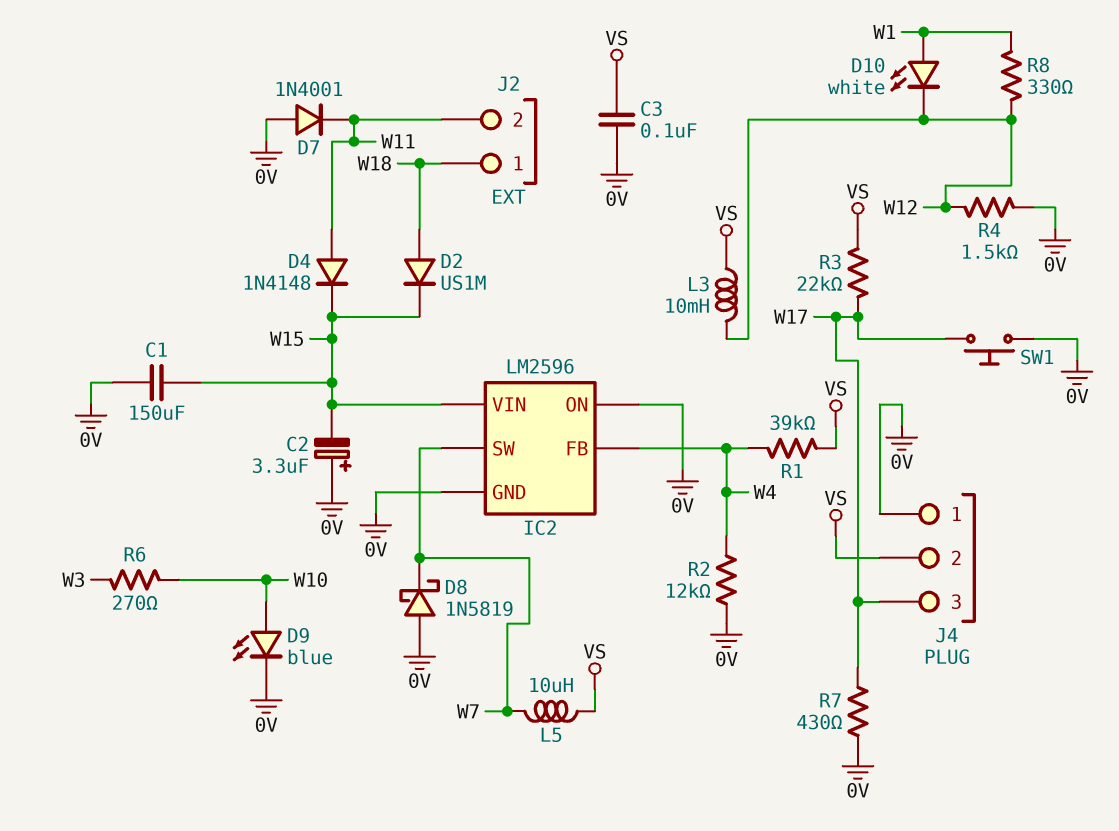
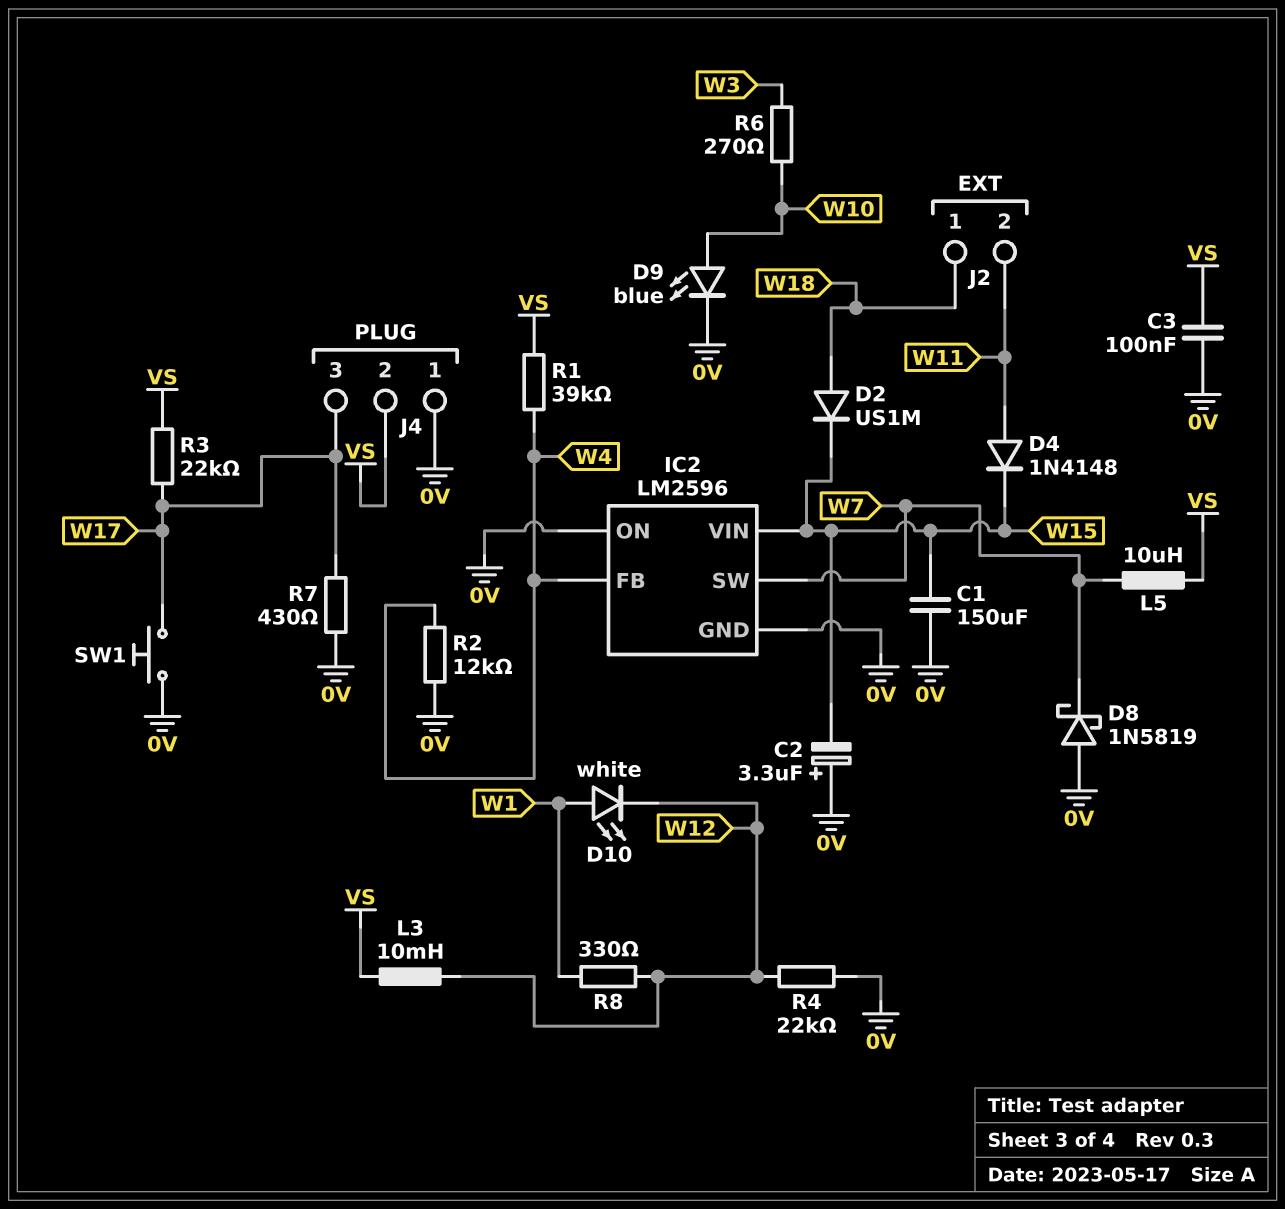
D7: diode 1N4001 (A 0V, K W11) -> none
R4: 1.5k (0V, W12) -> 22k (0V, W12)

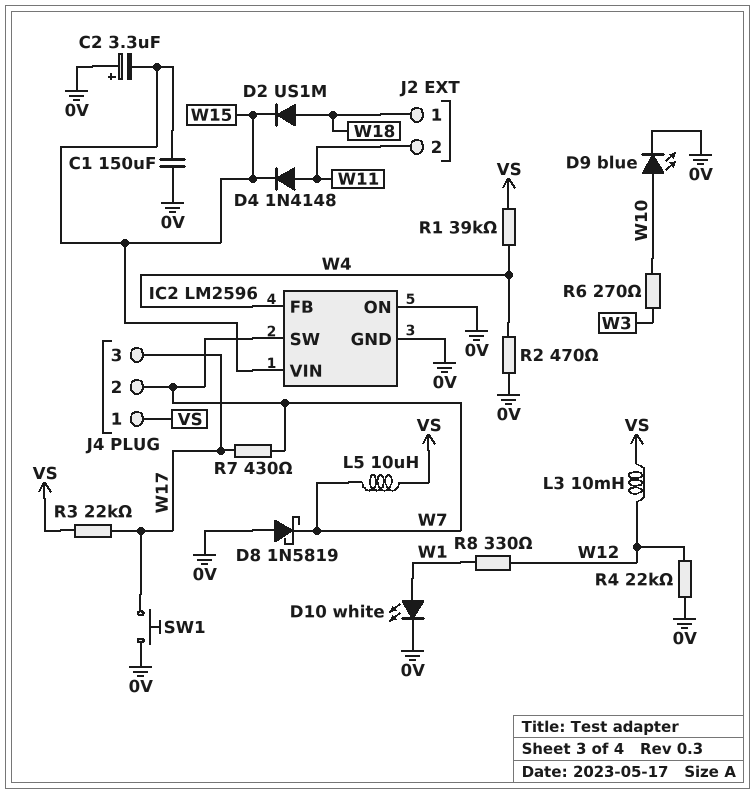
C3: 100nF (0V, VS) -> none
D10: LED white (A W1, K W12) -> LED white (A W1, K 0V)
J4 pin 1: 0V -> VS
J4 pin 2: VS -> W7
R2: 12k (0V, W4) -> 470 (0V, W4)
R7: 430 (0V, W17) -> 430 (W7, W17)

